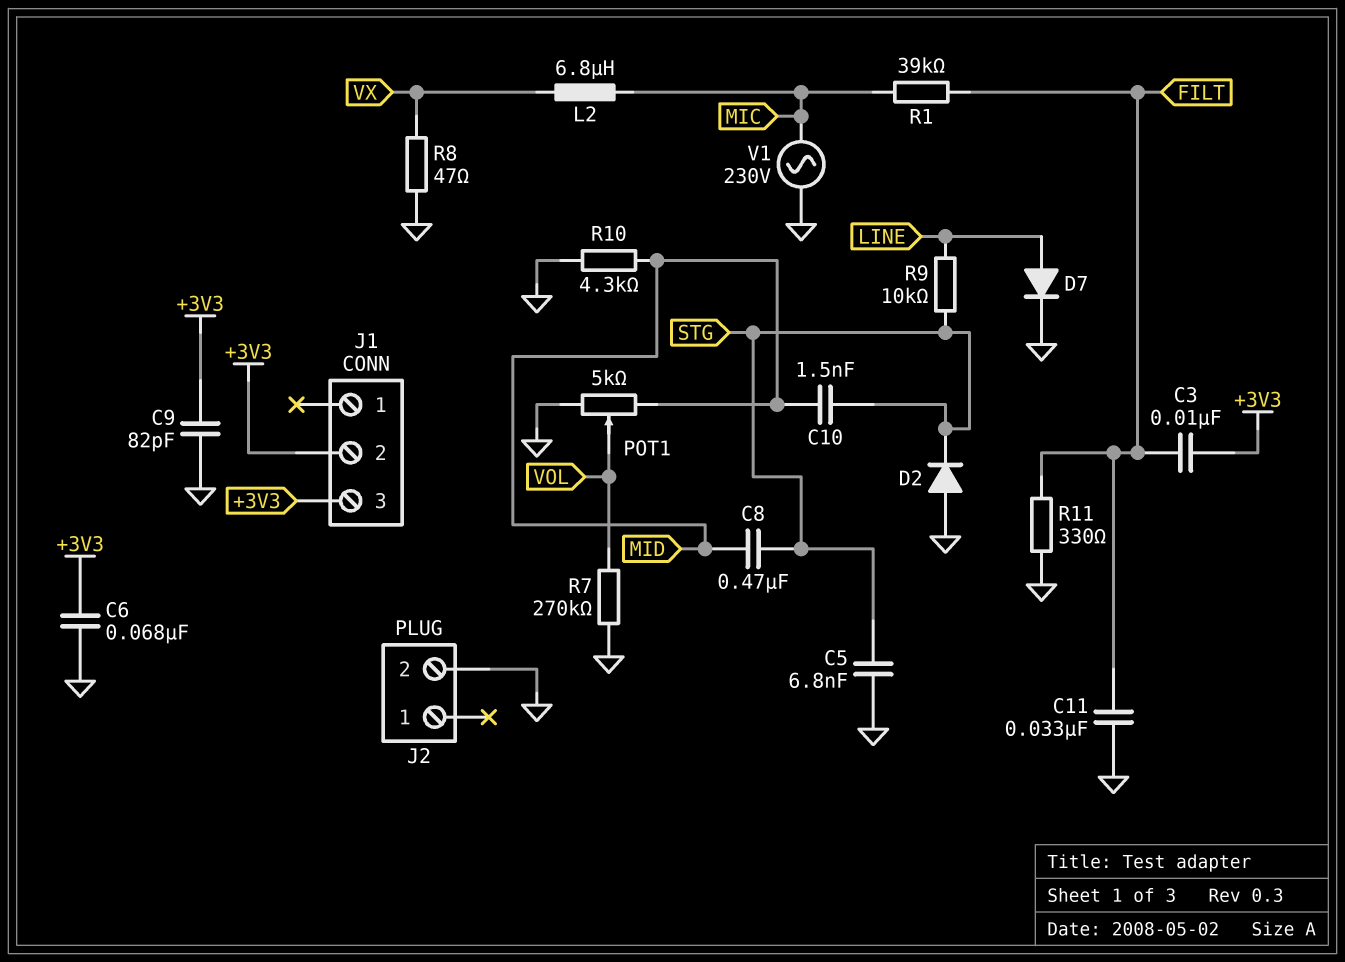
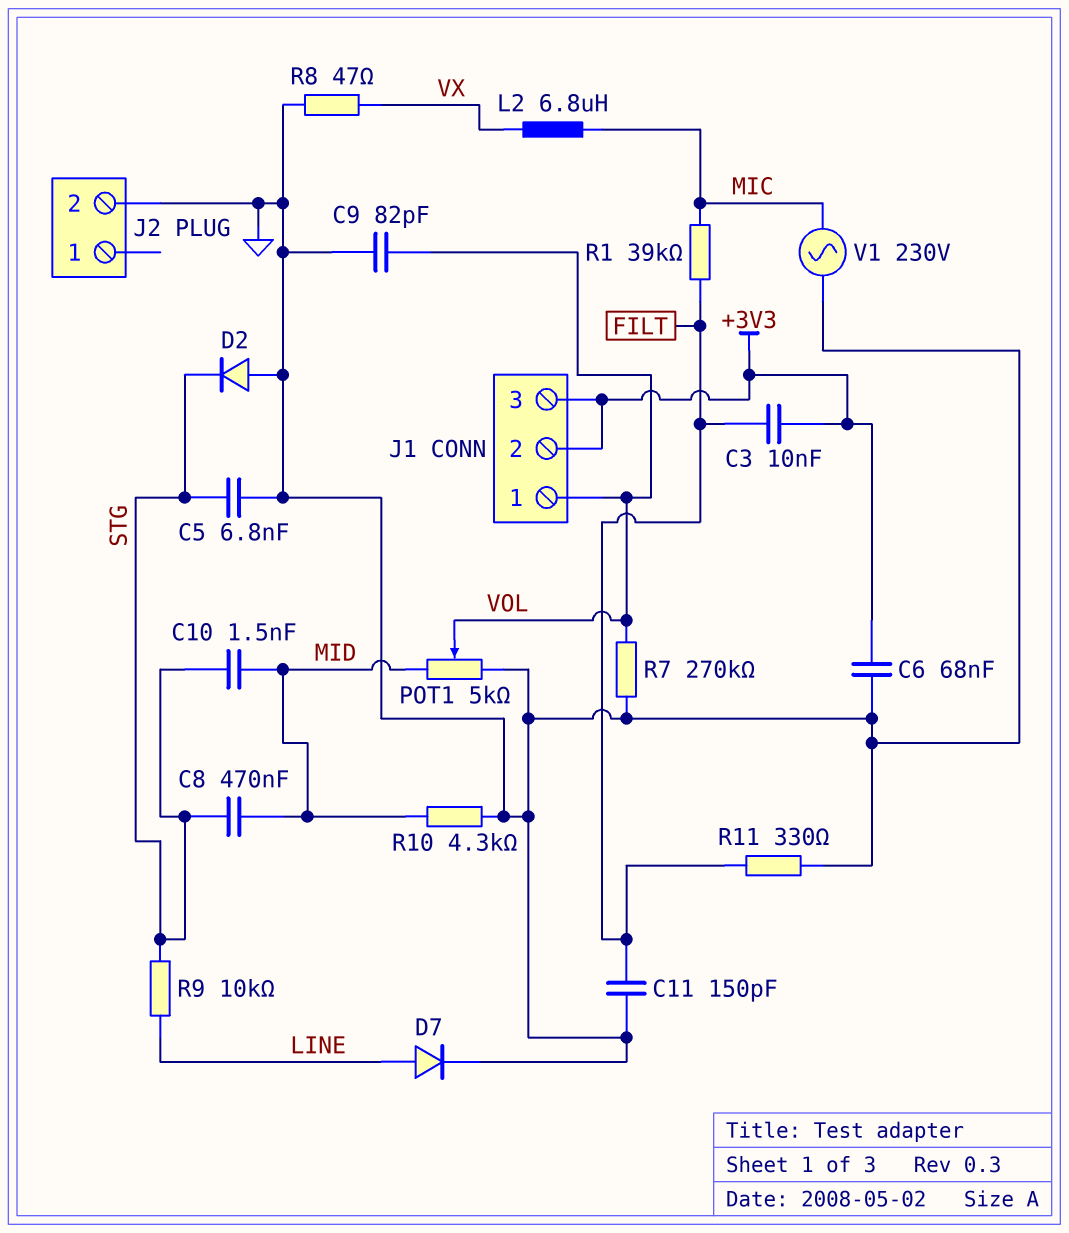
C9: 82pF (+3V3, GND) -> 82pF (GND, VOL)
C11: 33nF (FILT, GND) -> 150pF (FILT, GND)
J1 pin 1: none -> VOL

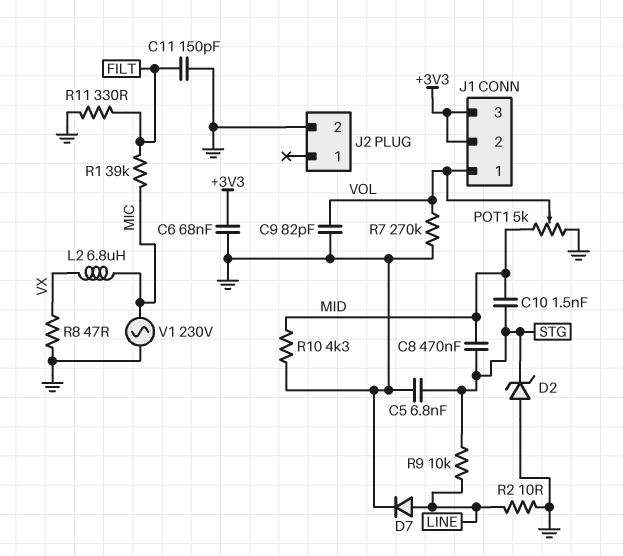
C3: 10nF (+3V3, FILT) -> none
D2: diode (A GND, K STG) -> zener (A GND, K STG)
R2: none -> 10 (GND, LINE)

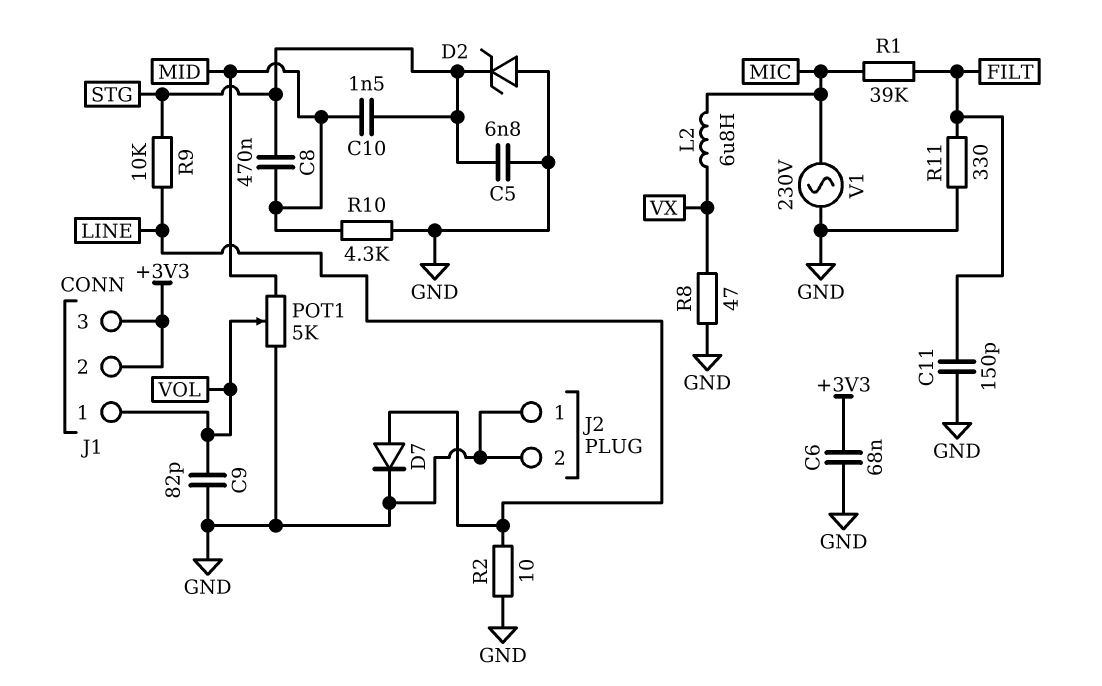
J2 pin 1: none -> GND
R7: 270k (GND, VOL) -> none

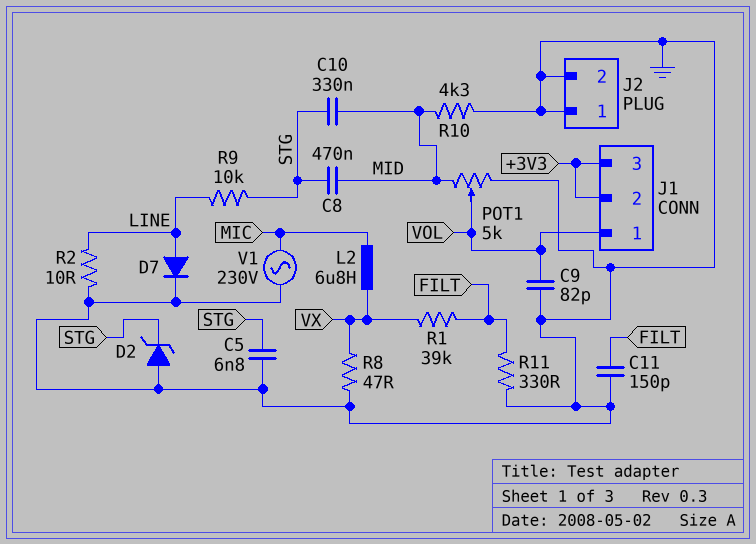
C6: 68nF (+3V3, GND) -> none
C10: 1.5nF (MID, STG) -> 330nF (MID, STG)
R1: 39k (FILT, MIC) -> 39k (FILT, VX)

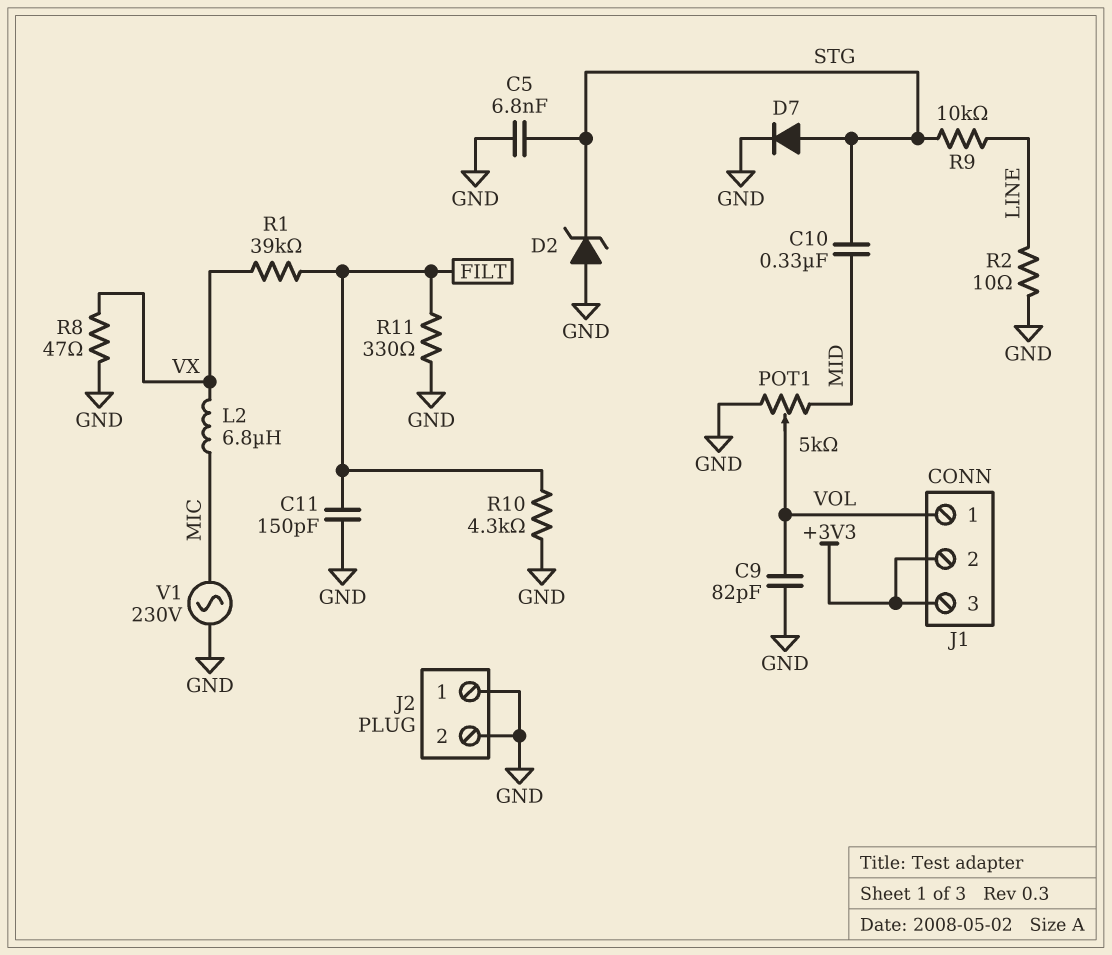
C8: 470nF (MID, STG) -> none
D7: diode (A LINE, K GND) -> diode (A STG, K GND)
R10: 4.3k (GND, MID) -> 4.3k (FILT, GND)

